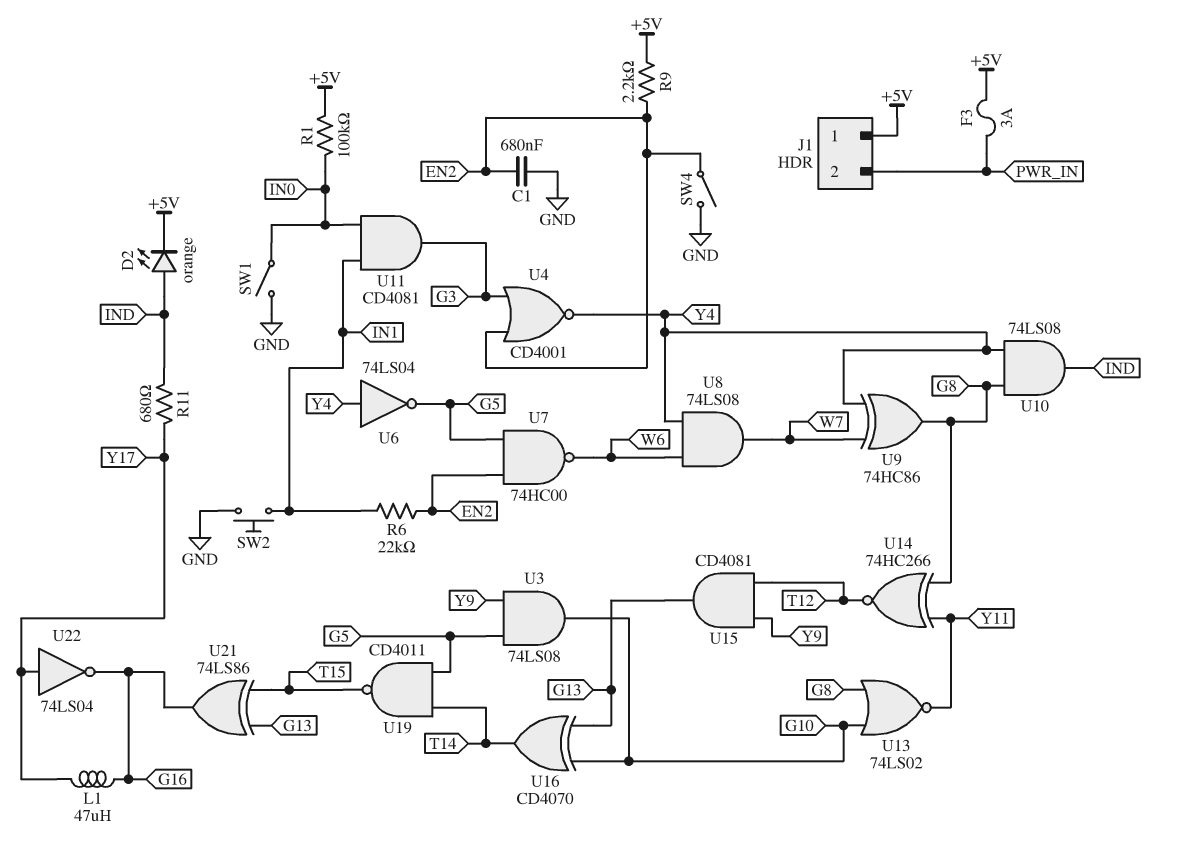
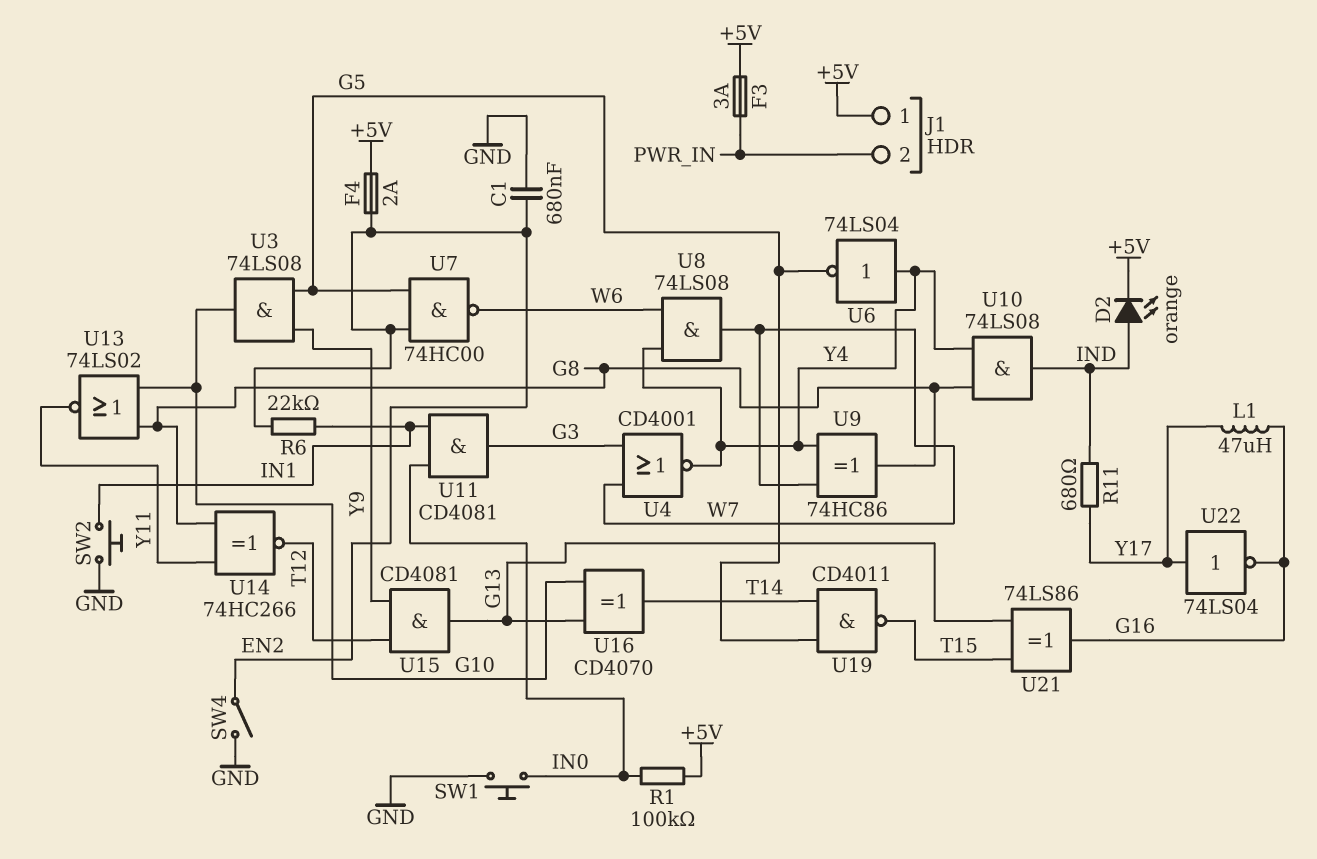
F4: none -> 2A (+5V, EN2)
R9: 2.2k (+5V, EN2) -> none
SW1: switch (GND, IN0) -> button (GND, IN0)
U4: NOR CD4001 (in EN2, in G3, out Y4) -> NOR CD4001 (in G3, in W7, out Y4)

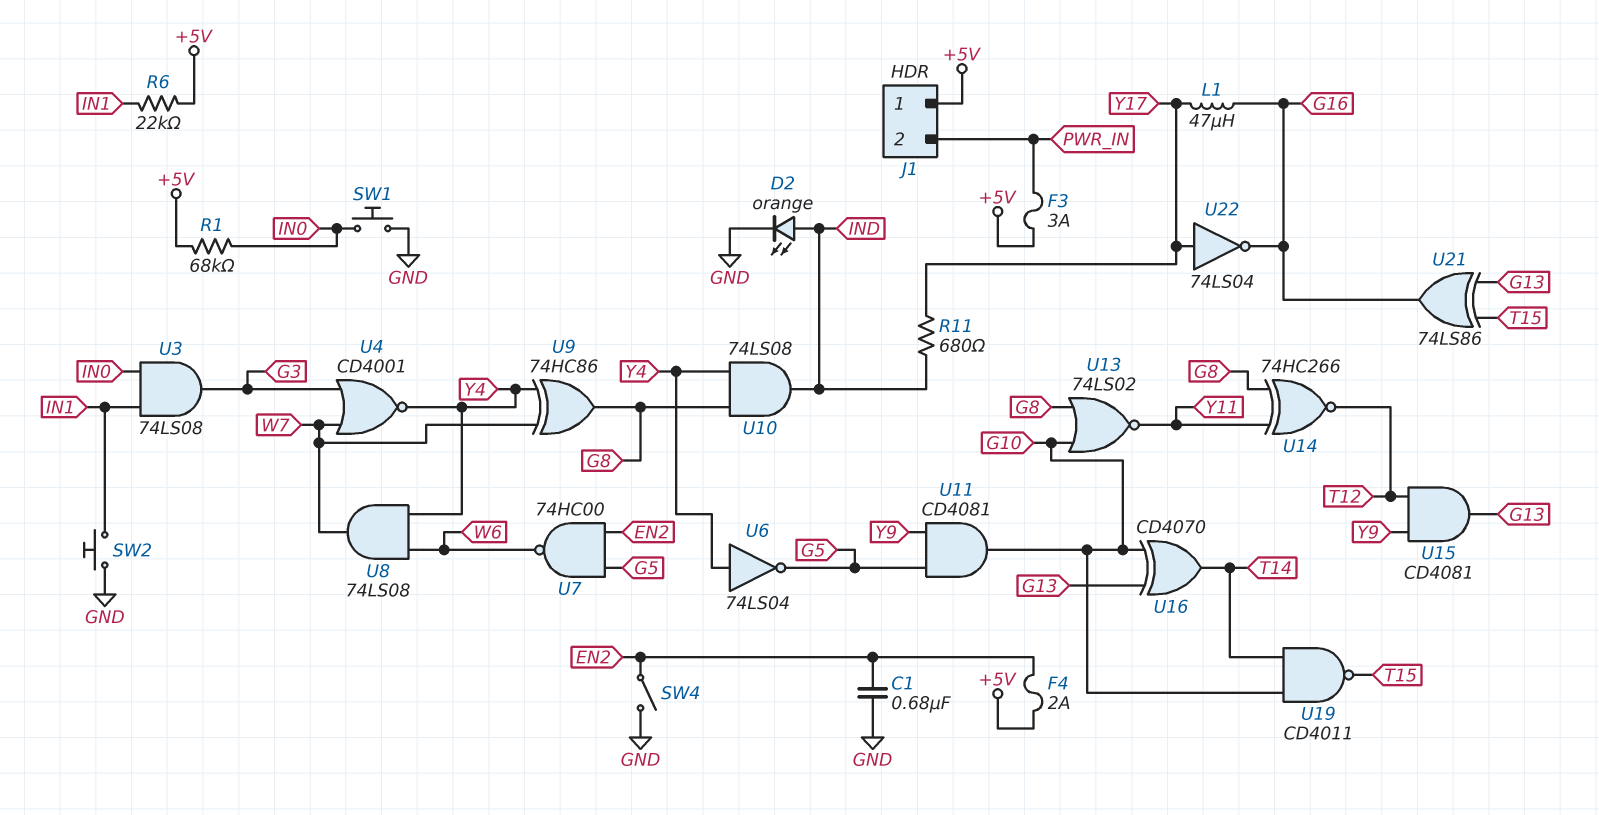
D2: LED orange (A IND, K +5V) -> LED orange (A IND, K GND)
R1: 100k (+5V, IN0) -> 68k (+5V, IN0)
R6: 22k (EN2, IN1) -> 22k (+5V, IN1)
U3: AND 74LS08 (in G5, in Y9, out G10) -> AND 74LS08 (in IN0, in IN1, out G3)
U11: AND CD4081 (in IN0, in IN1, out G3) -> AND CD4081 (in G5, in Y9, out G10)
U19: NAND CD4011 (in G5, in T14, out T15) -> NAND CD4011 (in G10, in T14, out T15)

